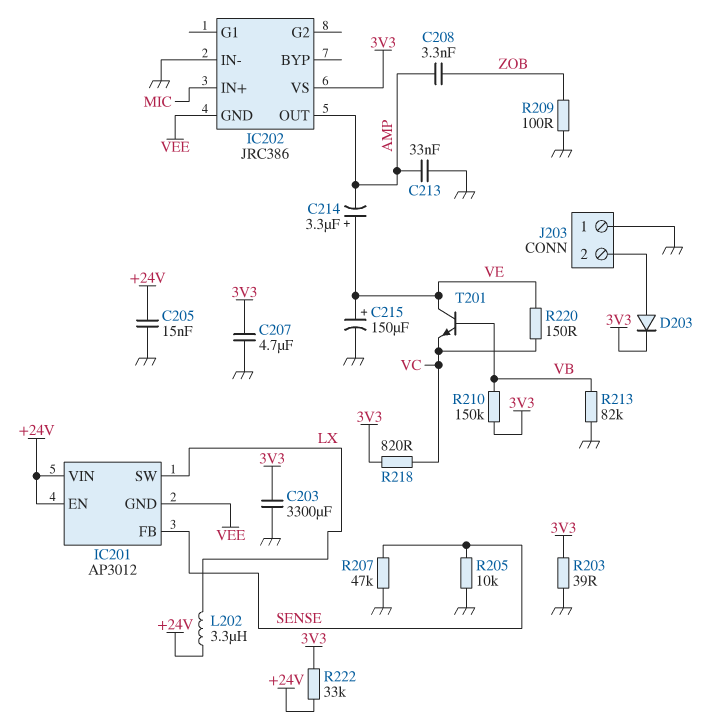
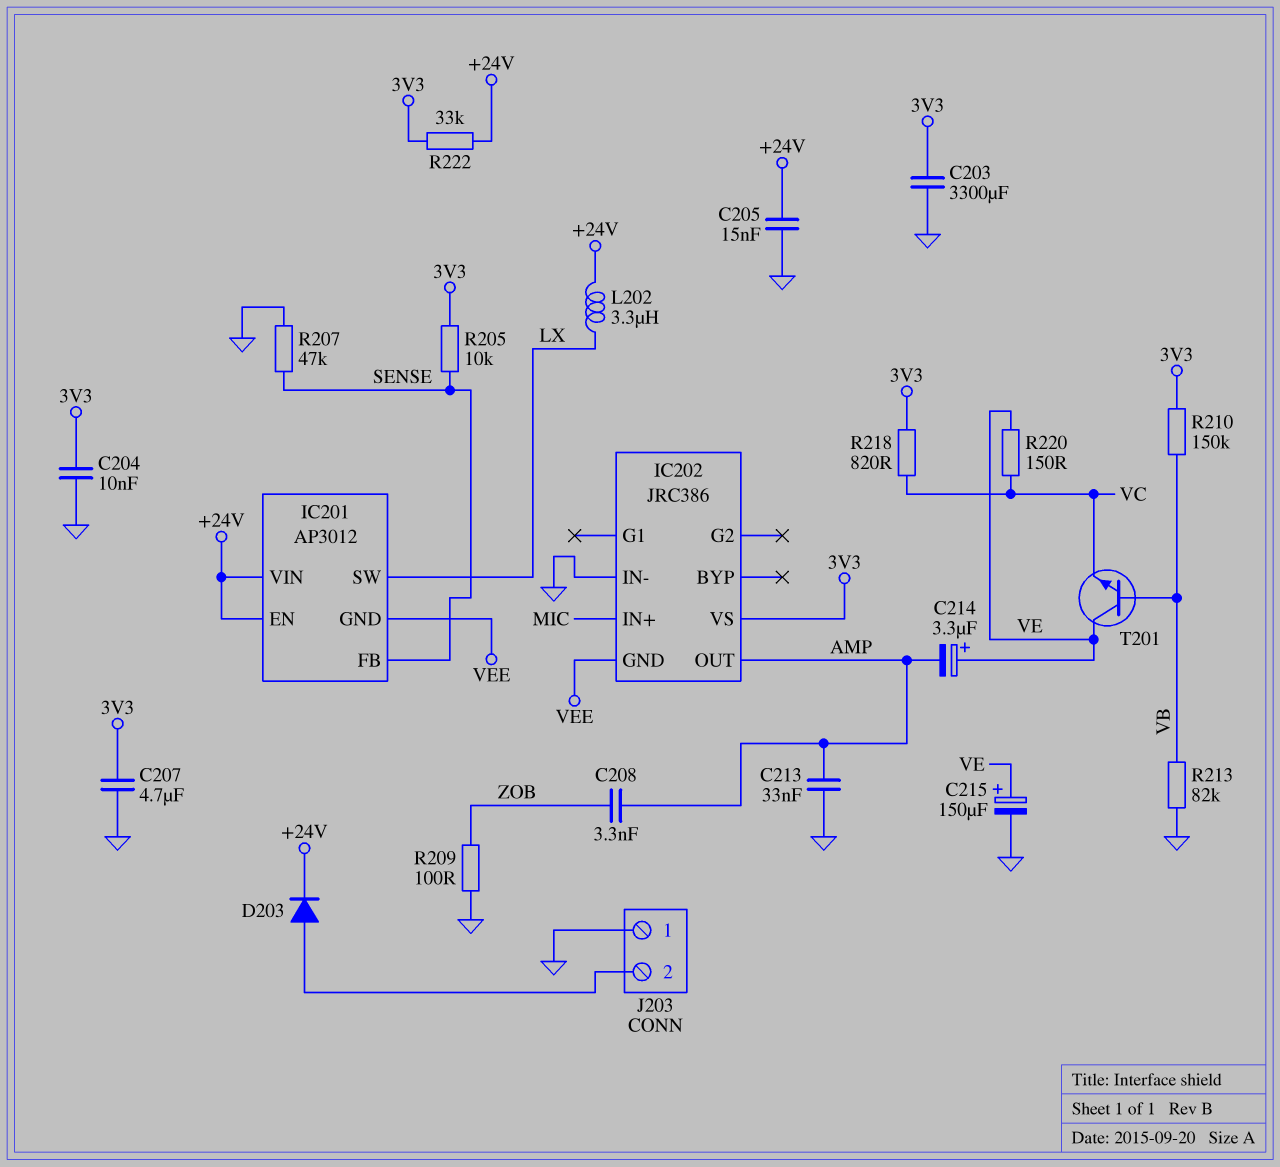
C204: none -> 10nF (3V3, GND)
D203: diode (A J203/2, K 3V3) -> diode (A J203/2, K +24V)
R203: 39 (3V3, GND) -> none
R205: 10k (GND, SENSE) -> 10k (3V3, SENSE)

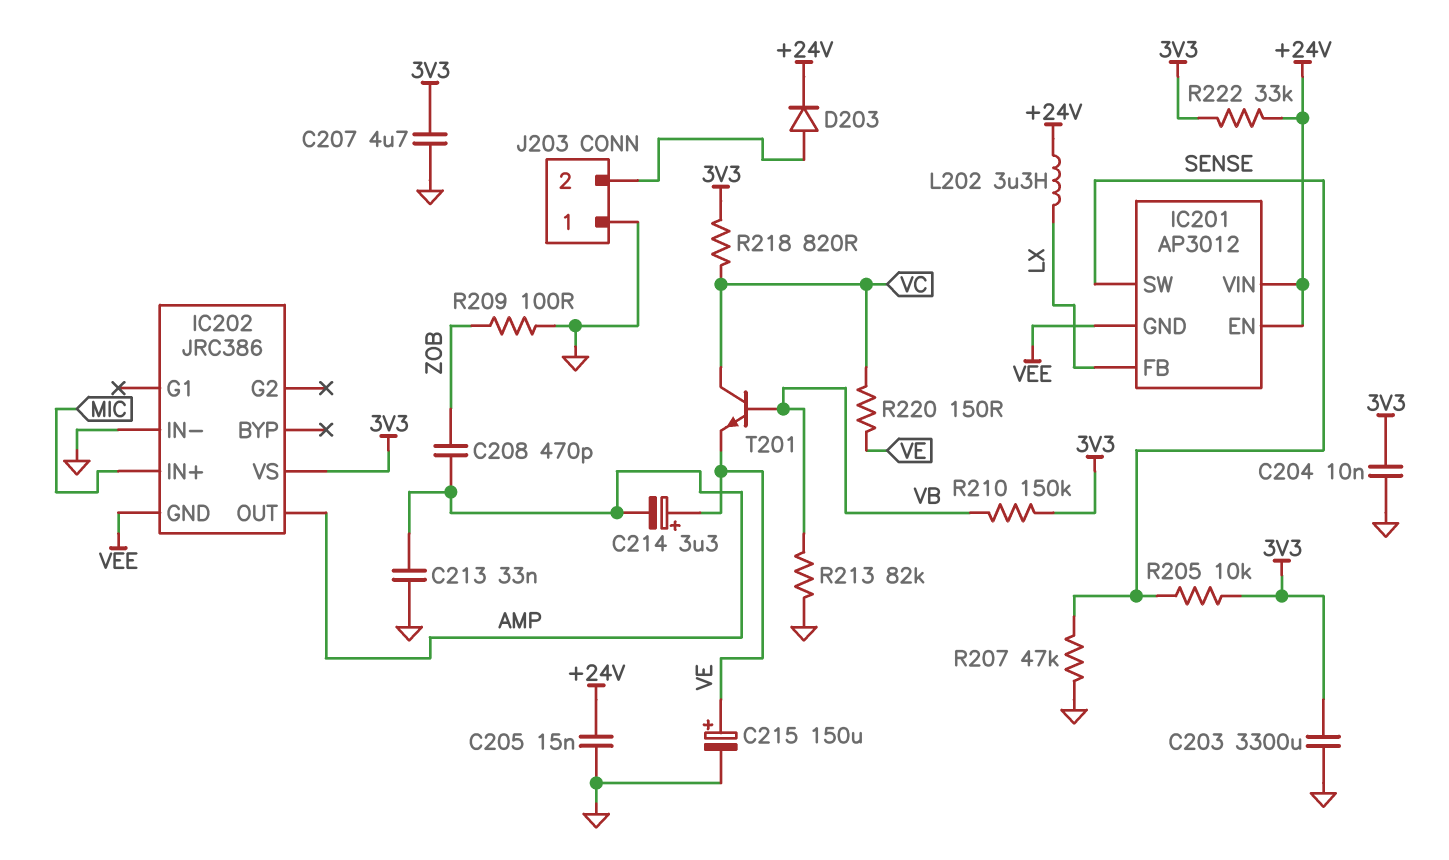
C208: 3.3nF (AMP, ZOB) -> 470pF (AMP, ZOB)
IC201 pin FB: SENSE -> LX
IC201 pin SW: LX -> SENSE
T201: NPN (B VB, C VE, E VC) -> NPN (B VB, C VC, E VE)

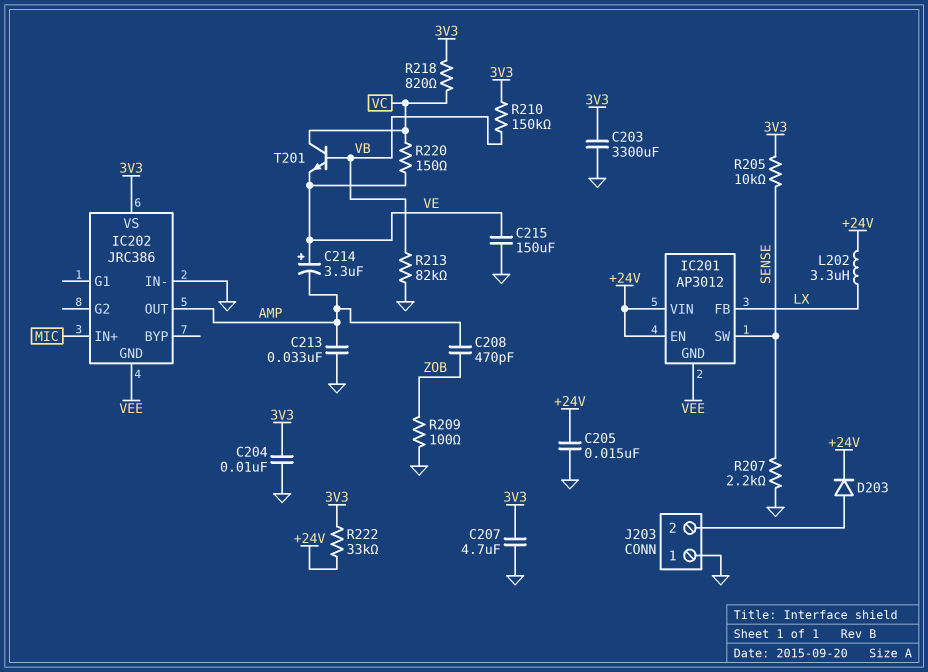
C215: 150uF (plus VE, minus GND) -> 150uF (GND, VE)
R207: 47k (GND, SENSE) -> 2.2k (GND, SENSE)

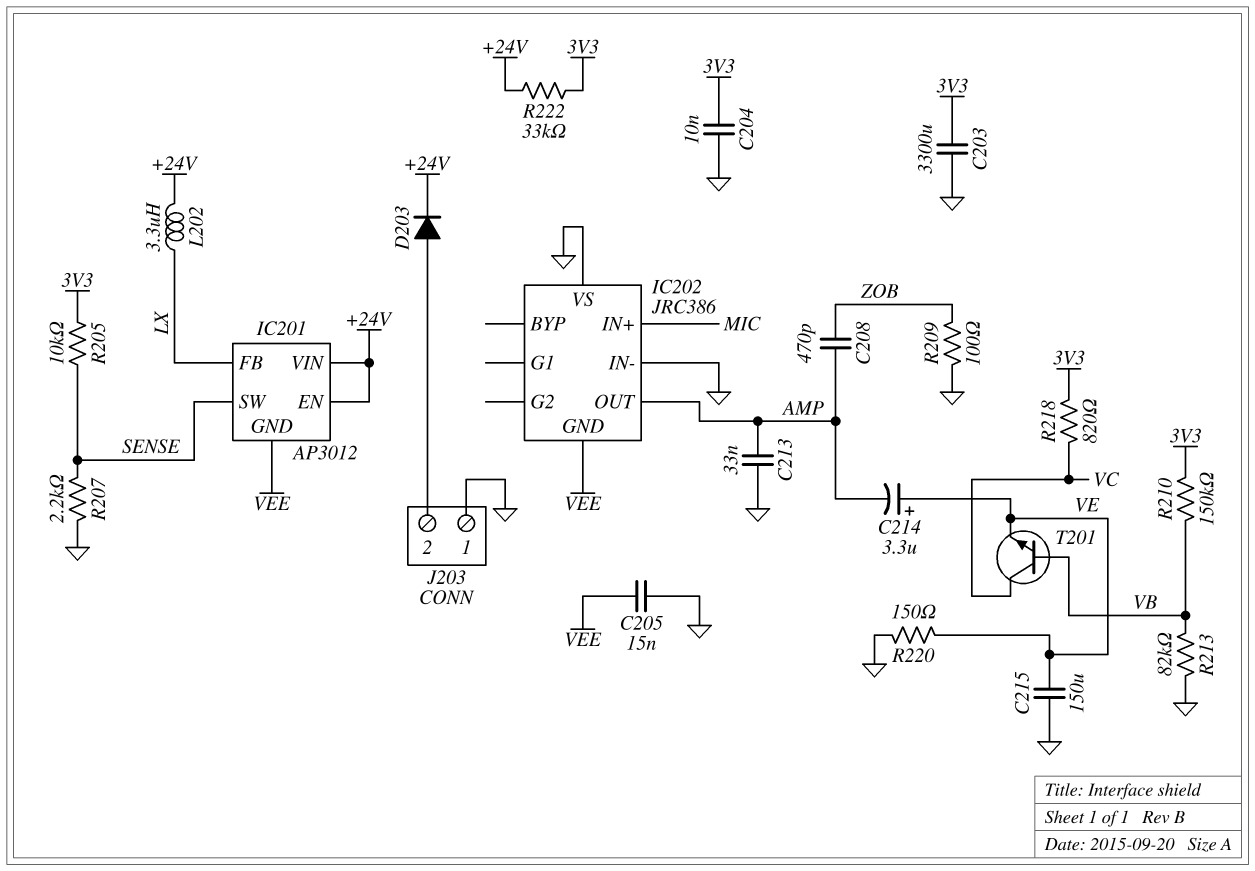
C205: 15nF (+24V, GND) -> 15nF (GND, VEE)
C207: 4.7uF (3V3, GND) -> none
IC202 pin VS: 3V3 -> GND
R220: 150 (VC, VE) -> 150 (GND, VE)

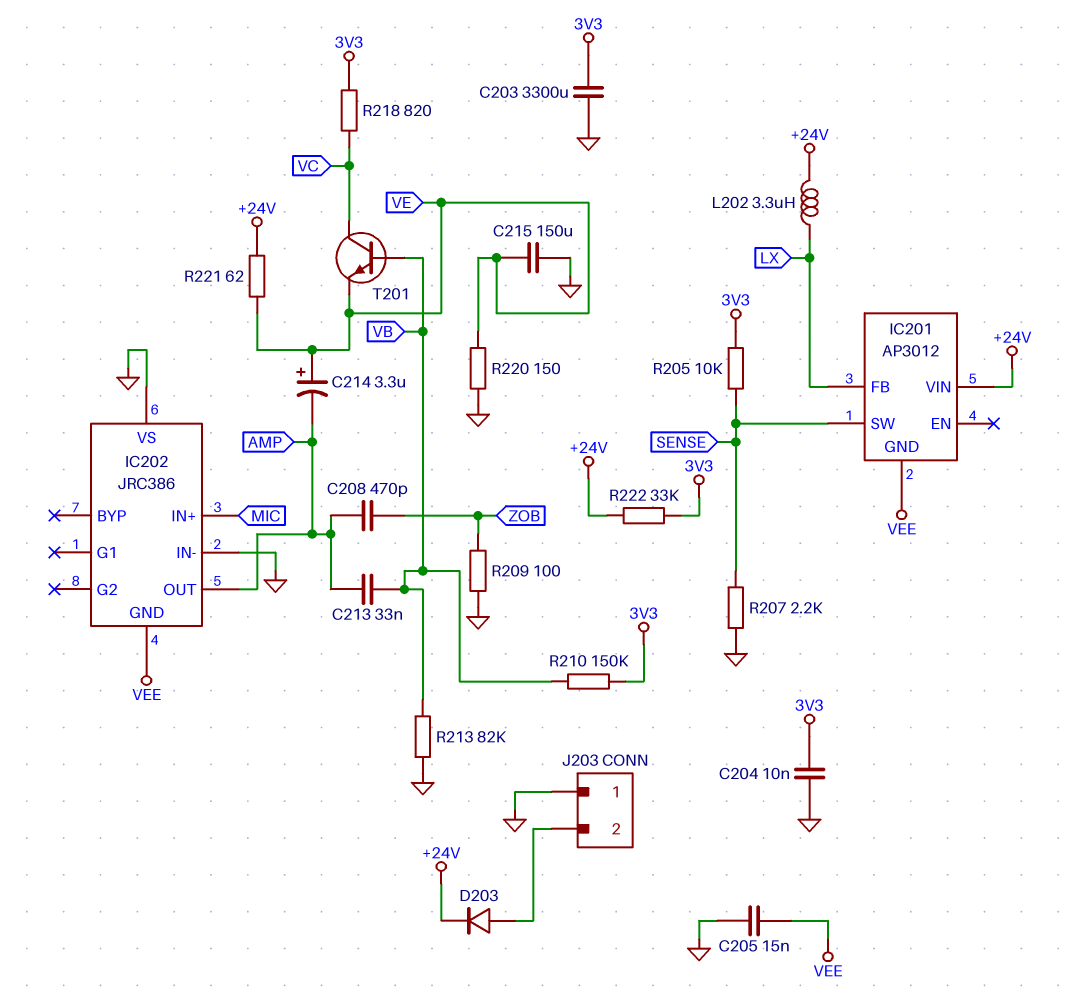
C213: 33nF (AMP, GND) -> 33nF (AMP, VB)
IC201 pin EN: +24V -> none
R221: none -> 62 (+24V, VE)

